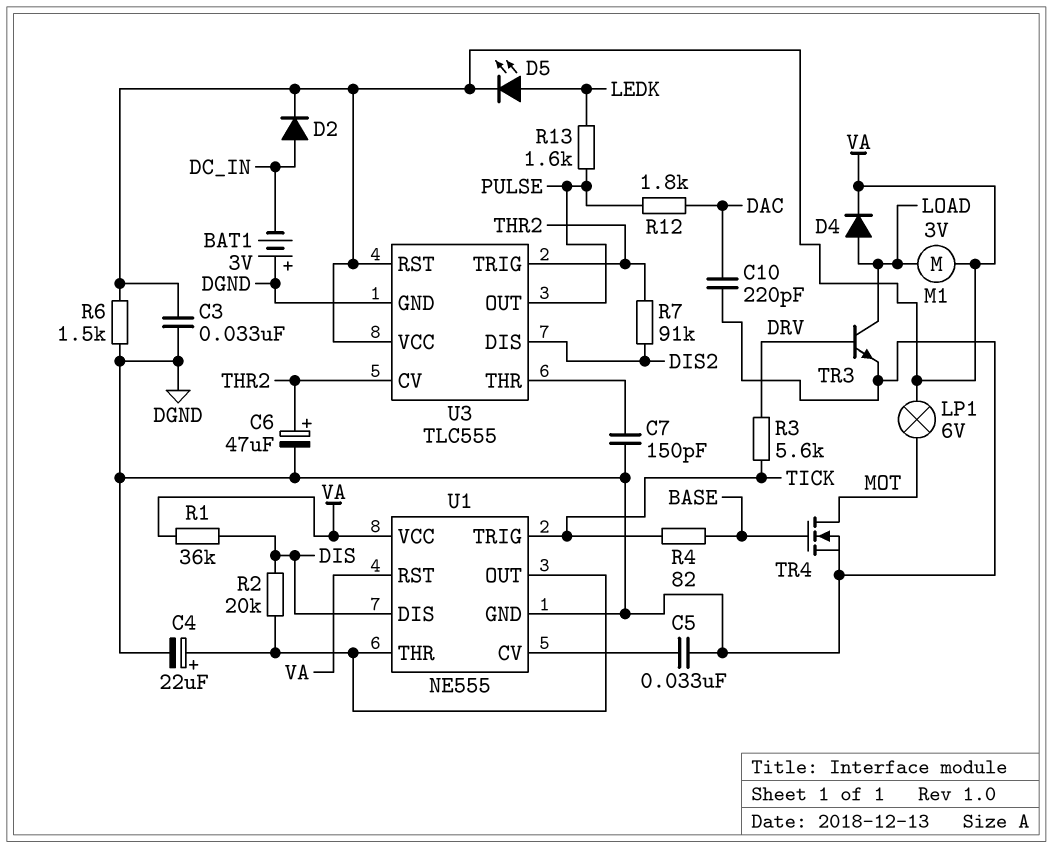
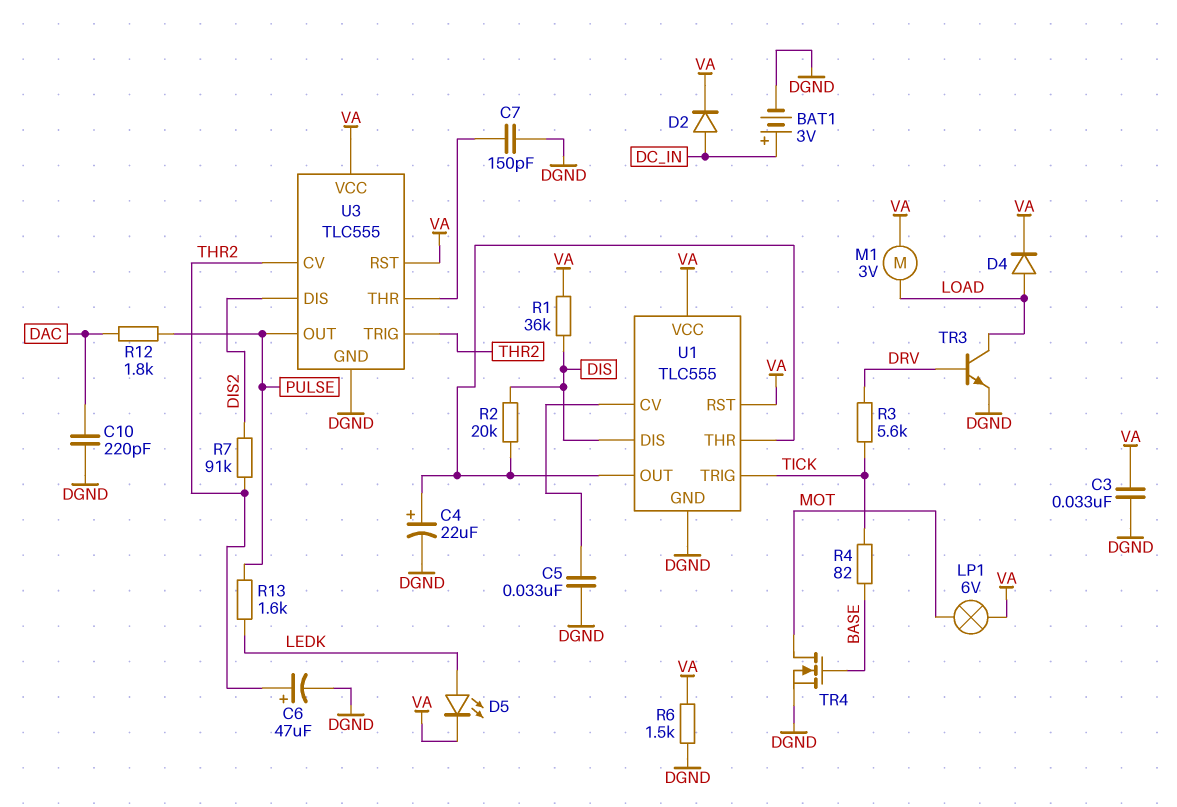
BAT1: 3V (plus DGND, minus DC_IN) -> 3V (plus DC_IN, minus DGND)
U1: NE555 -> TLC555

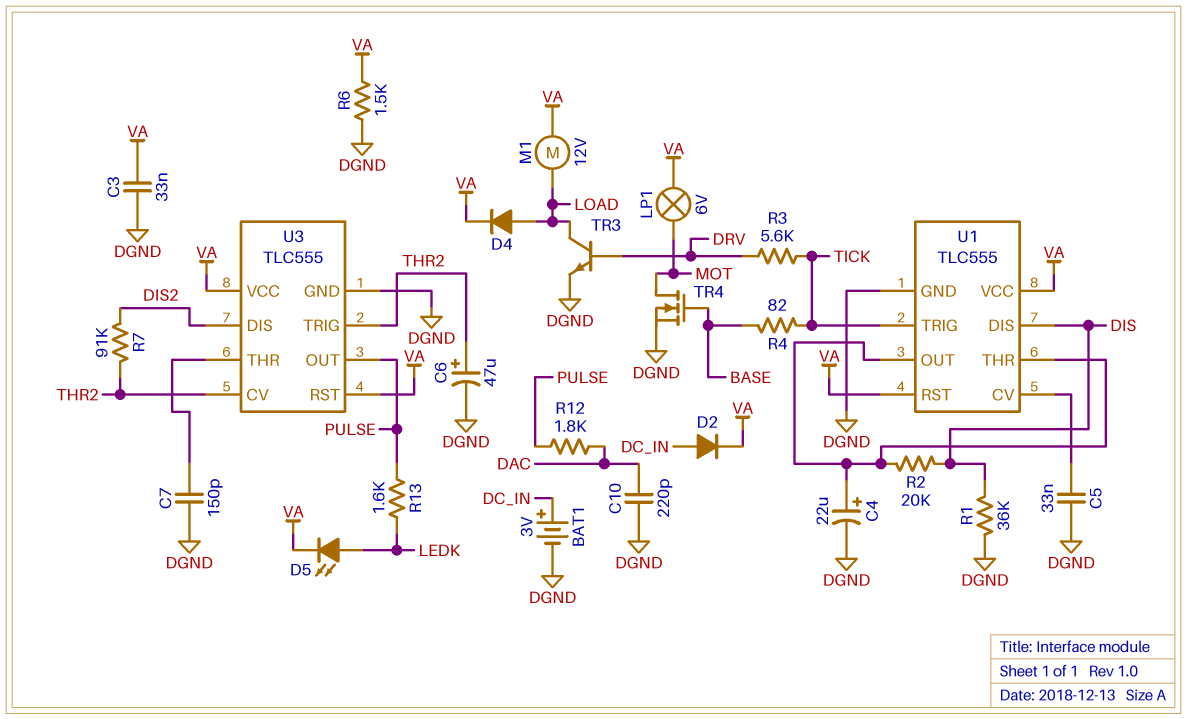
M1: motor 3V (LOAD, VA) -> motor 12V (LOAD, VA)
R1: 36k (DIS, VA) -> 36k (DGND, DIS)

